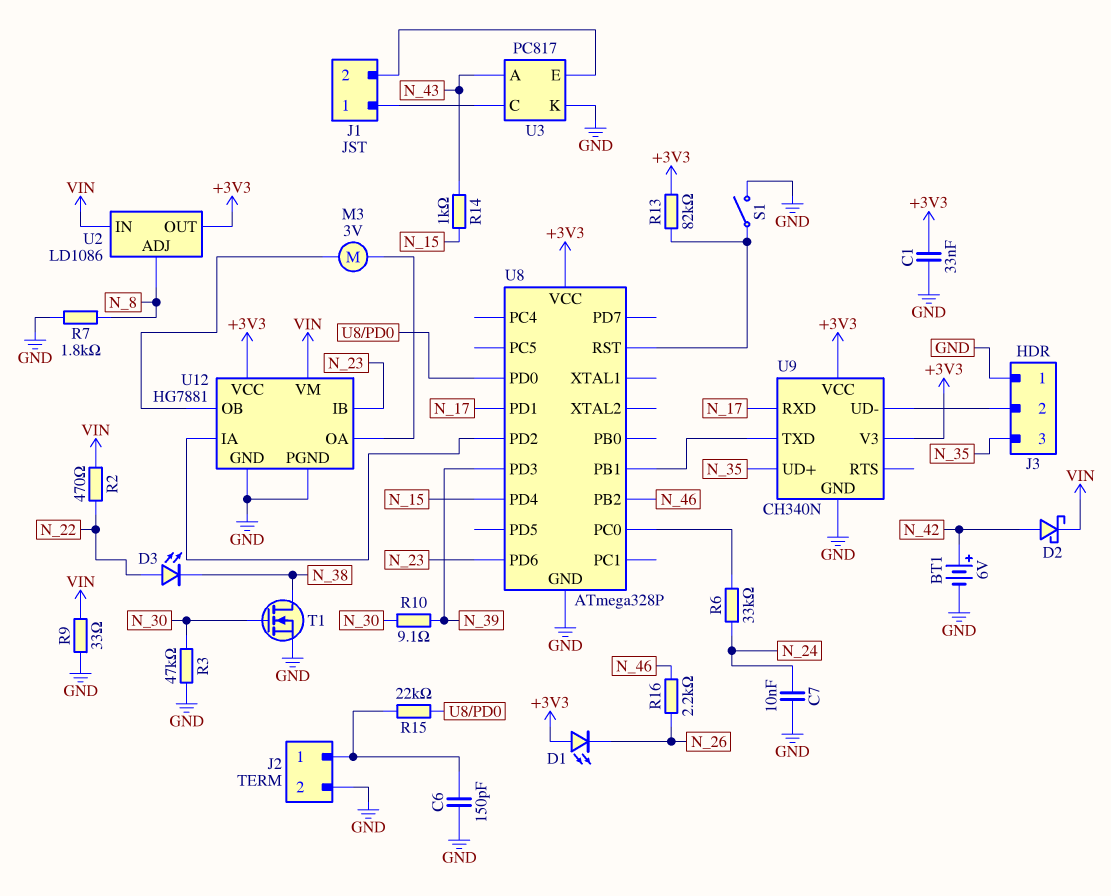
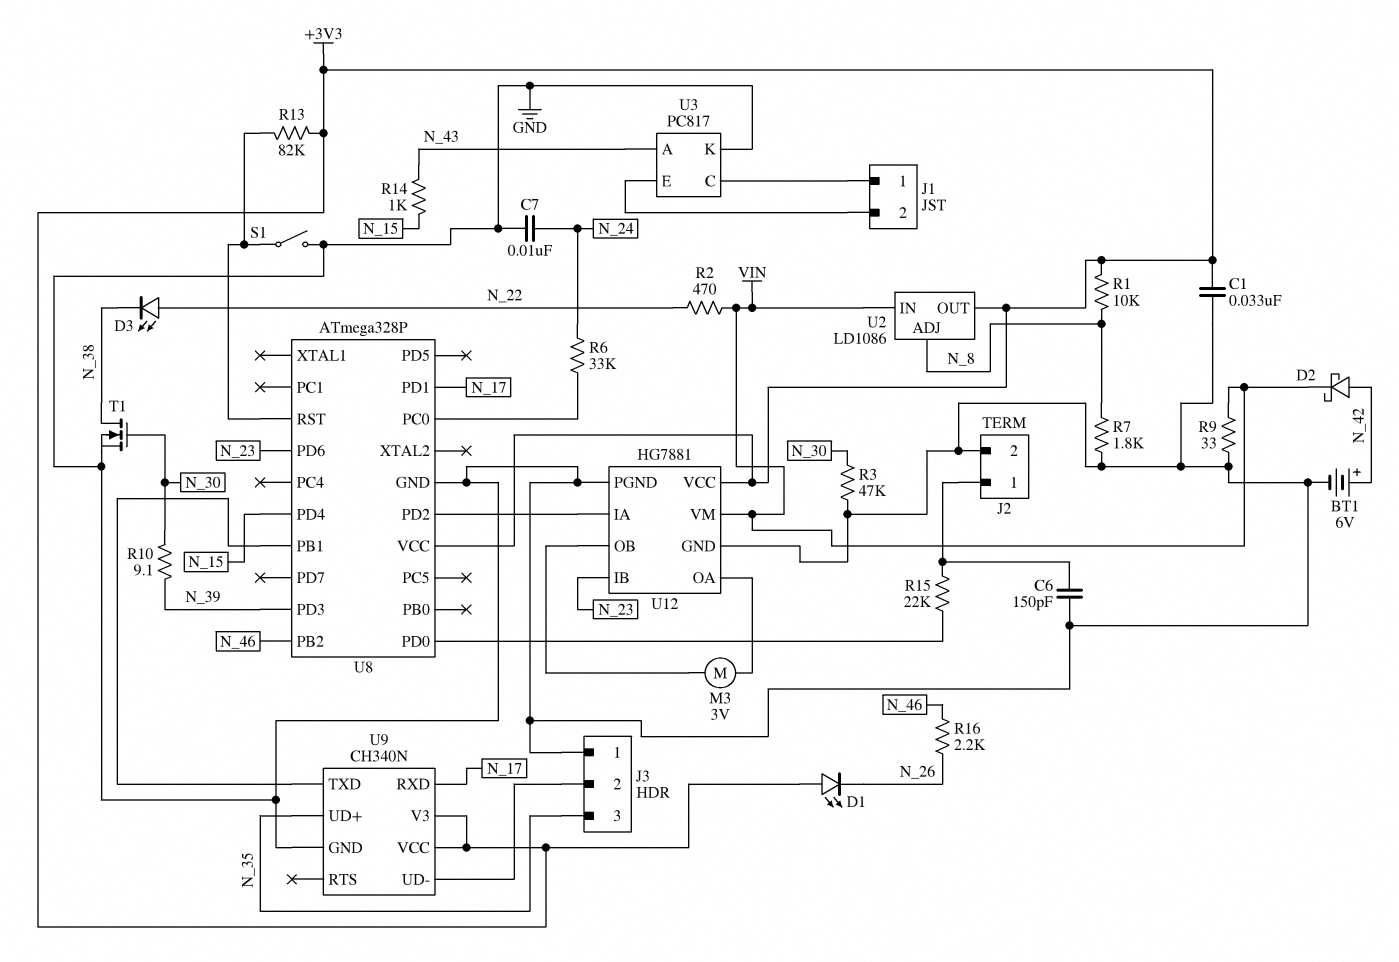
R1: none -> 10k (+3V3, N_8)

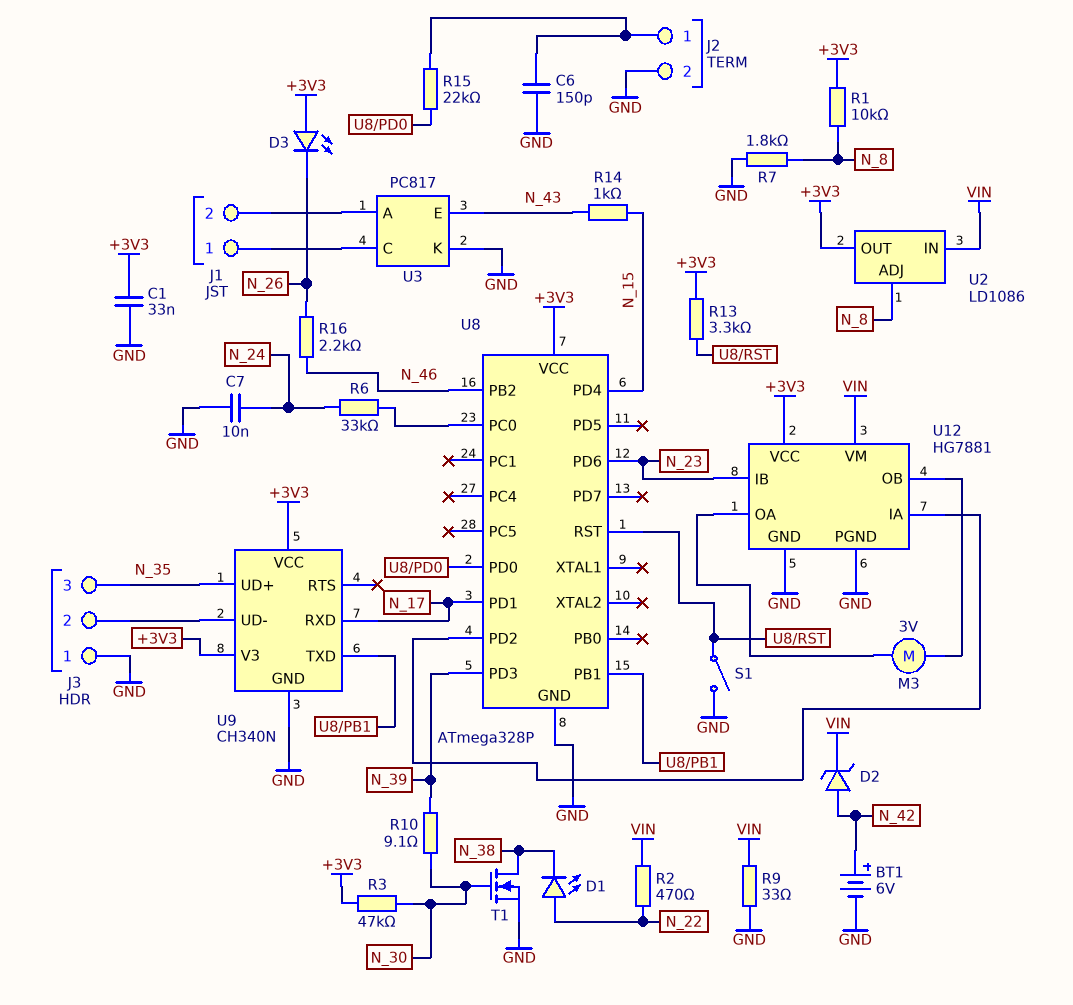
D1: LED (A +3V3, K N_26) -> LED (A N_22, K N_38)
D2: schottky (A N_42, K VIN) -> zener (A N_42, K VIN)
D3: LED (A N_22, K N_38) -> LED (A +3V3, K N_26)
R3: 47k (GND, N_30) -> 47k (+3V3, N_30)
R13: 82k (+3V3, U8/RST) -> 3.3k (+3V3, U8/RST)
U3 pin A: N_43 -> J1/2
U3 pin E: J1/2 -> N_43

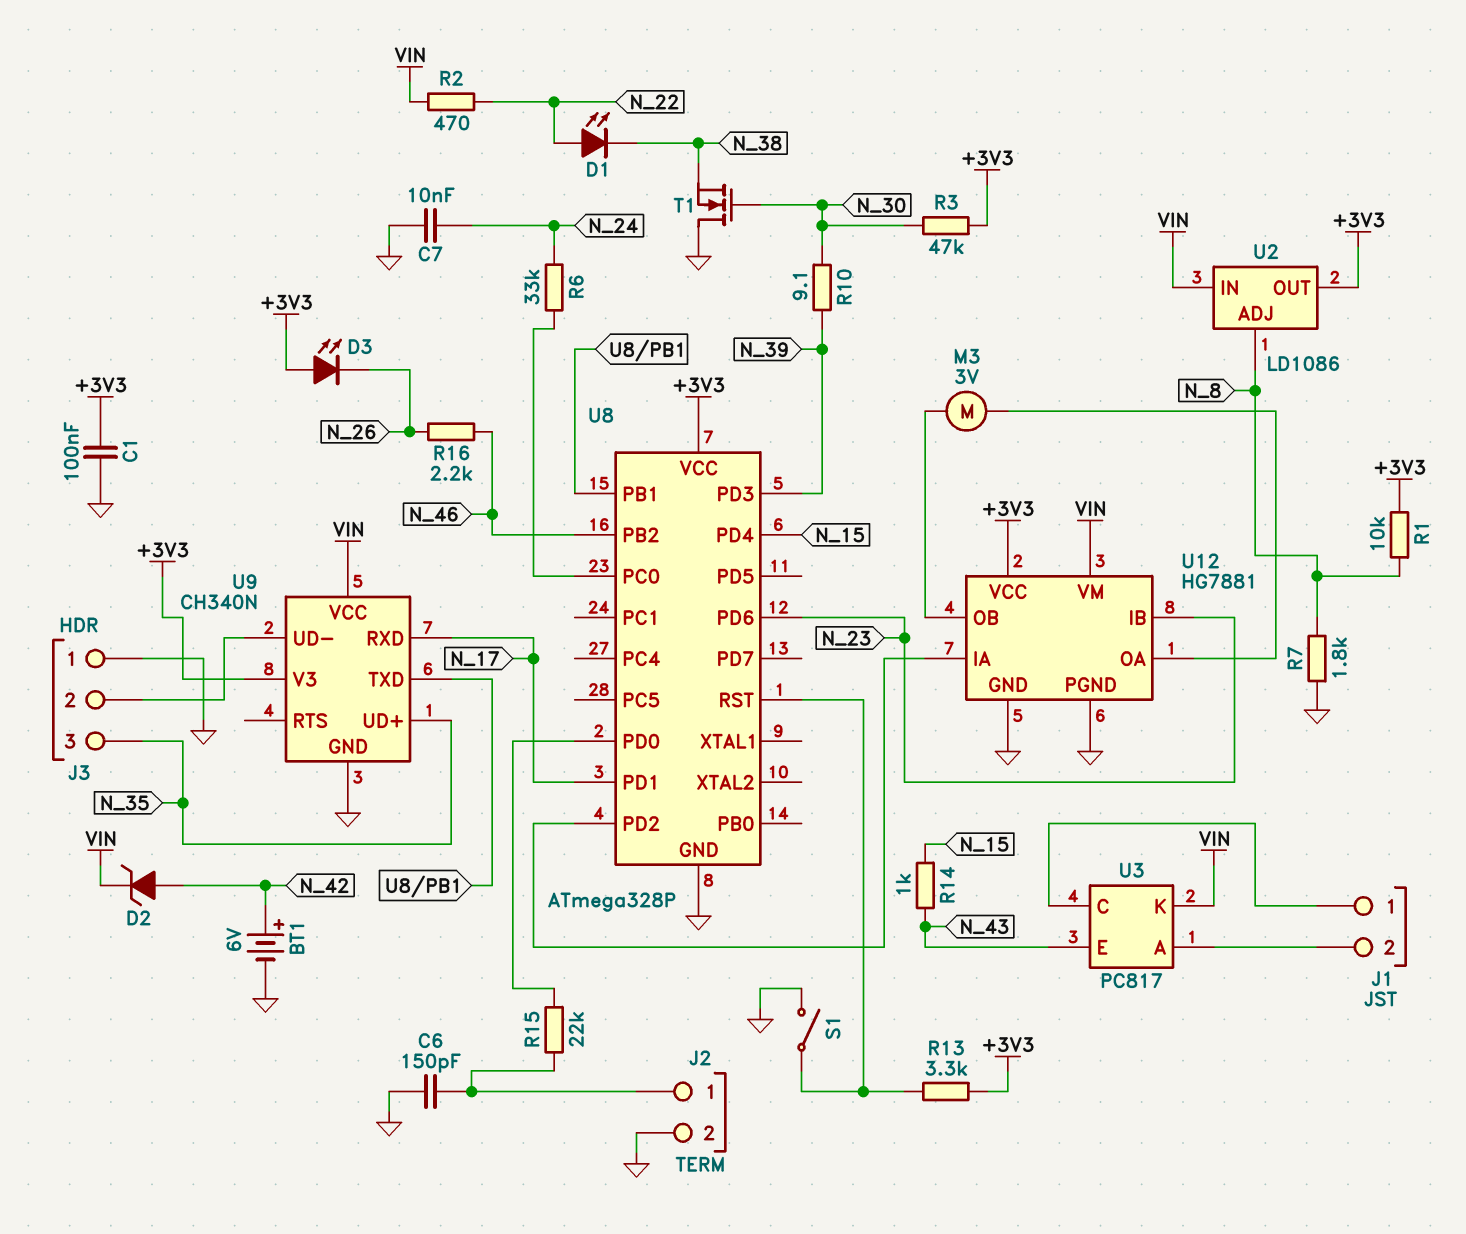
C1: 33nF (+3V3, GND) -> 100nF (+3V3, GND)
R9: 33 (GND, VIN) -> none
T1: NMOS (G N_30, D N_38, S GND) -> NMOS (G N_30, D GND, S N_38)
U3 pin K: GND -> VIN
U9 pin VCC: +3V3 -> VIN

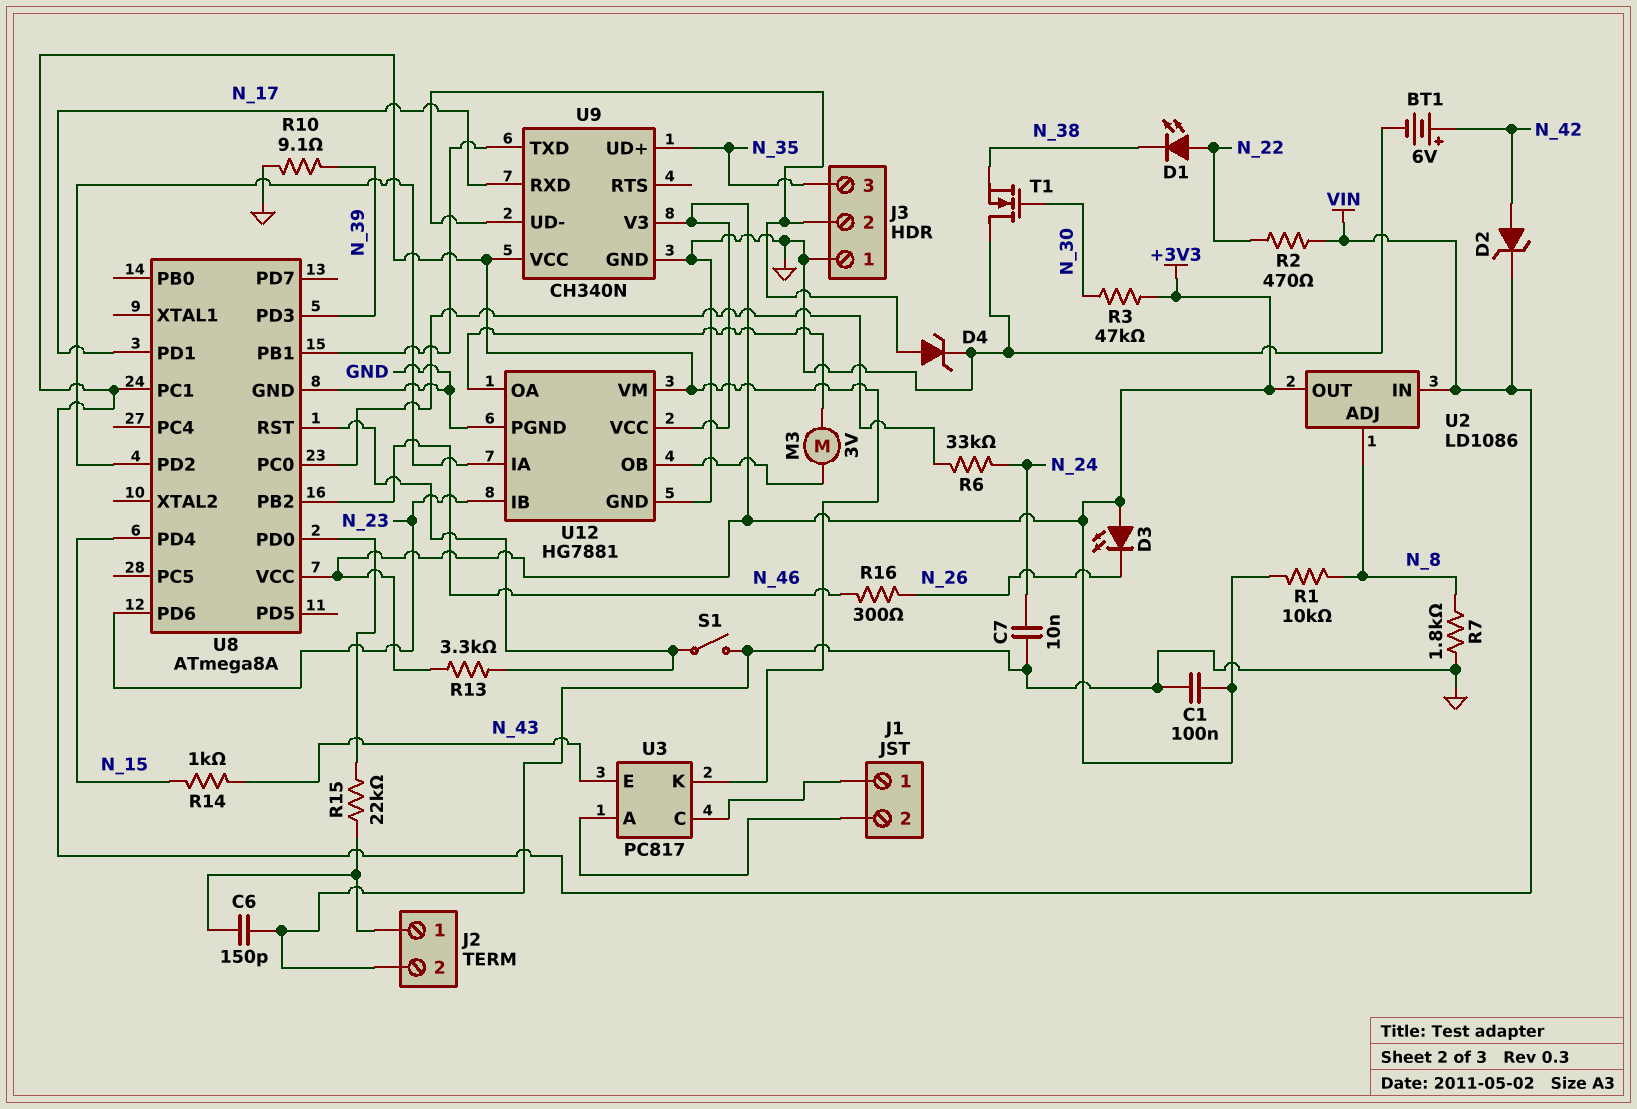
D4: none -> zener (A J3/2, K GND)
R10: 9.1 (N_30, N_39) -> 9.1 (GND, N_39)
R16: 2.2k (N_26, N_46) -> 300 (N_26, N_46)
U8: ATmega328P -> ATmega8A
U8 pin PC1: none -> VIN

